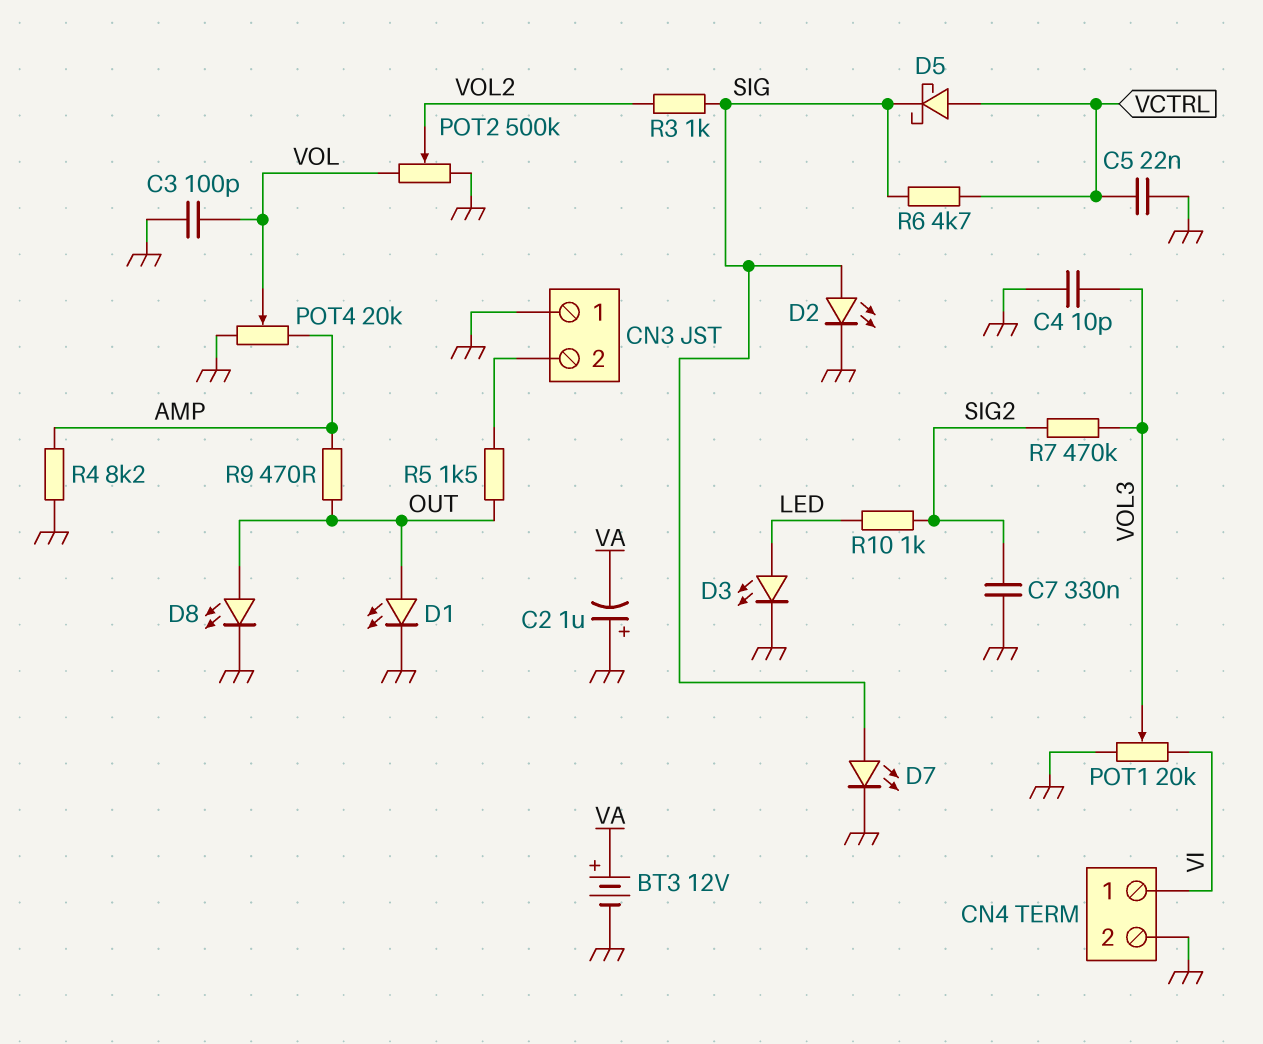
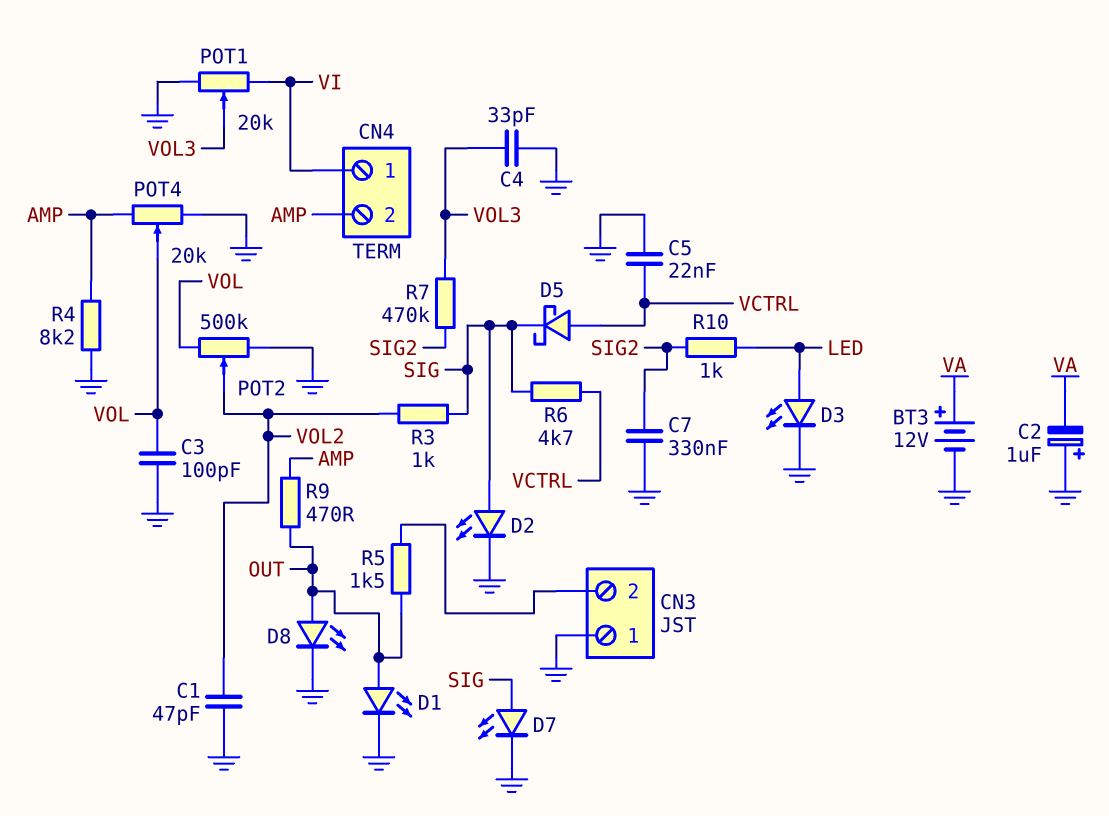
C1: none -> 47pF (GND, VOL2)
C4: 10pF (GND, VOL3) -> 33pF (GND, VOL3)
CN4 pin 2: GND -> AMP

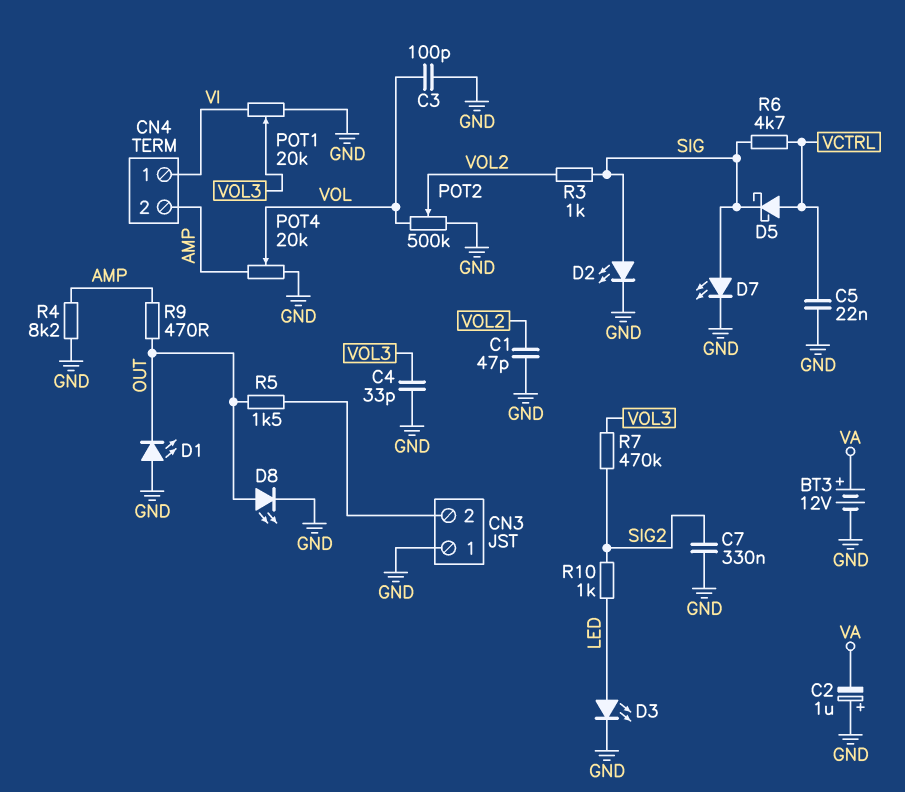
D1: LED (A OUT, K GND) -> LED (A GND, K OUT)

